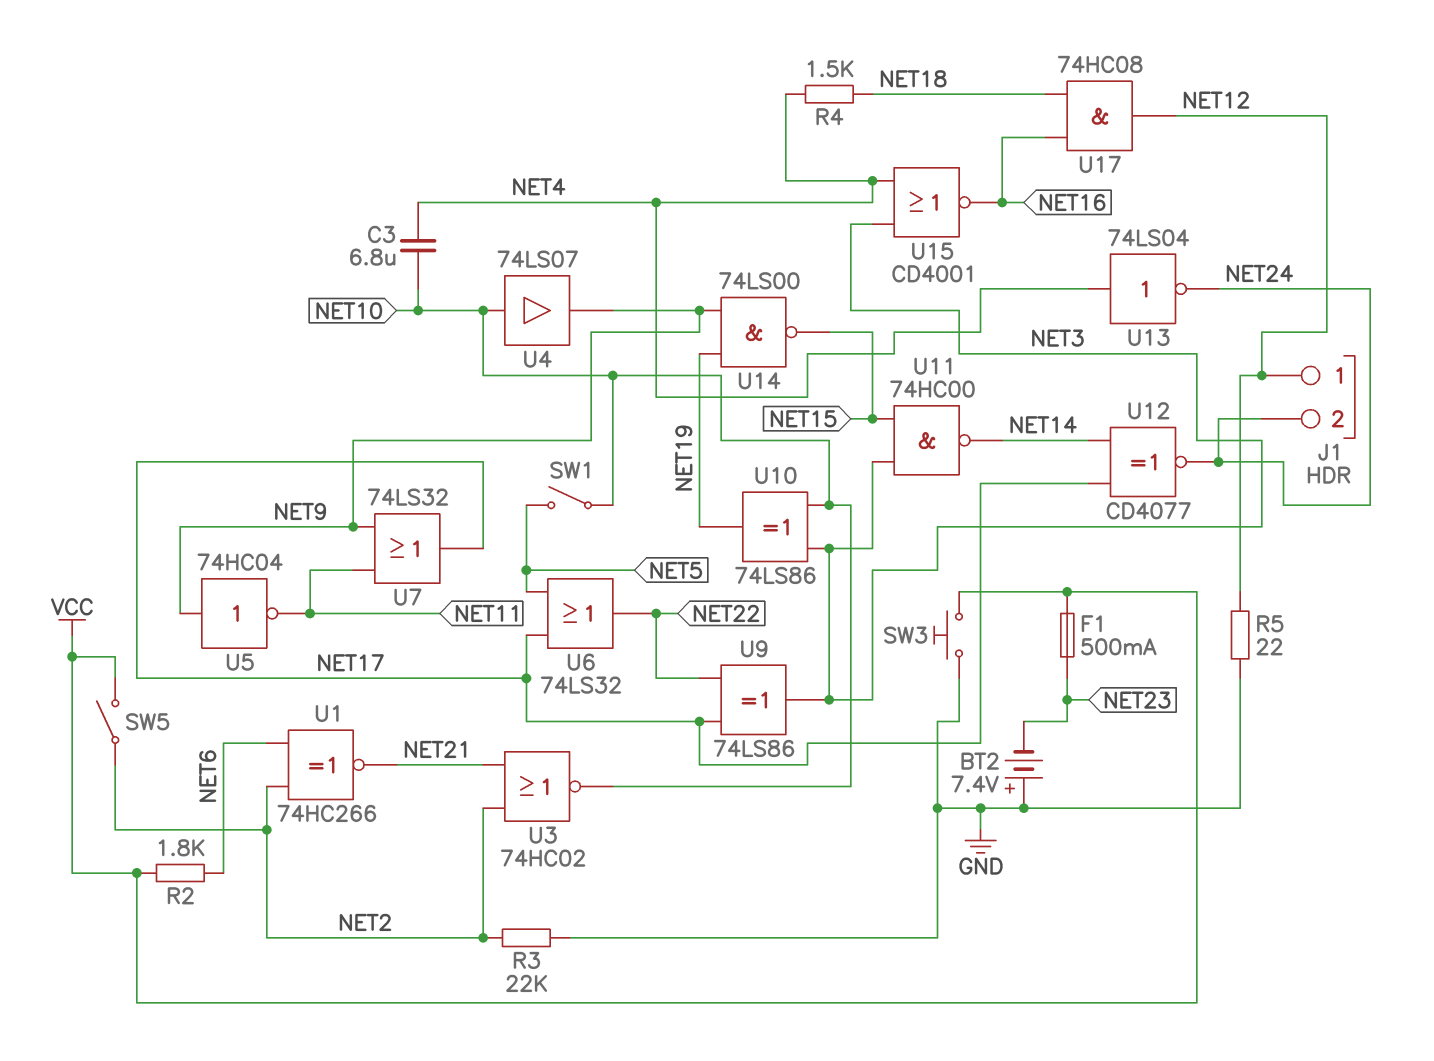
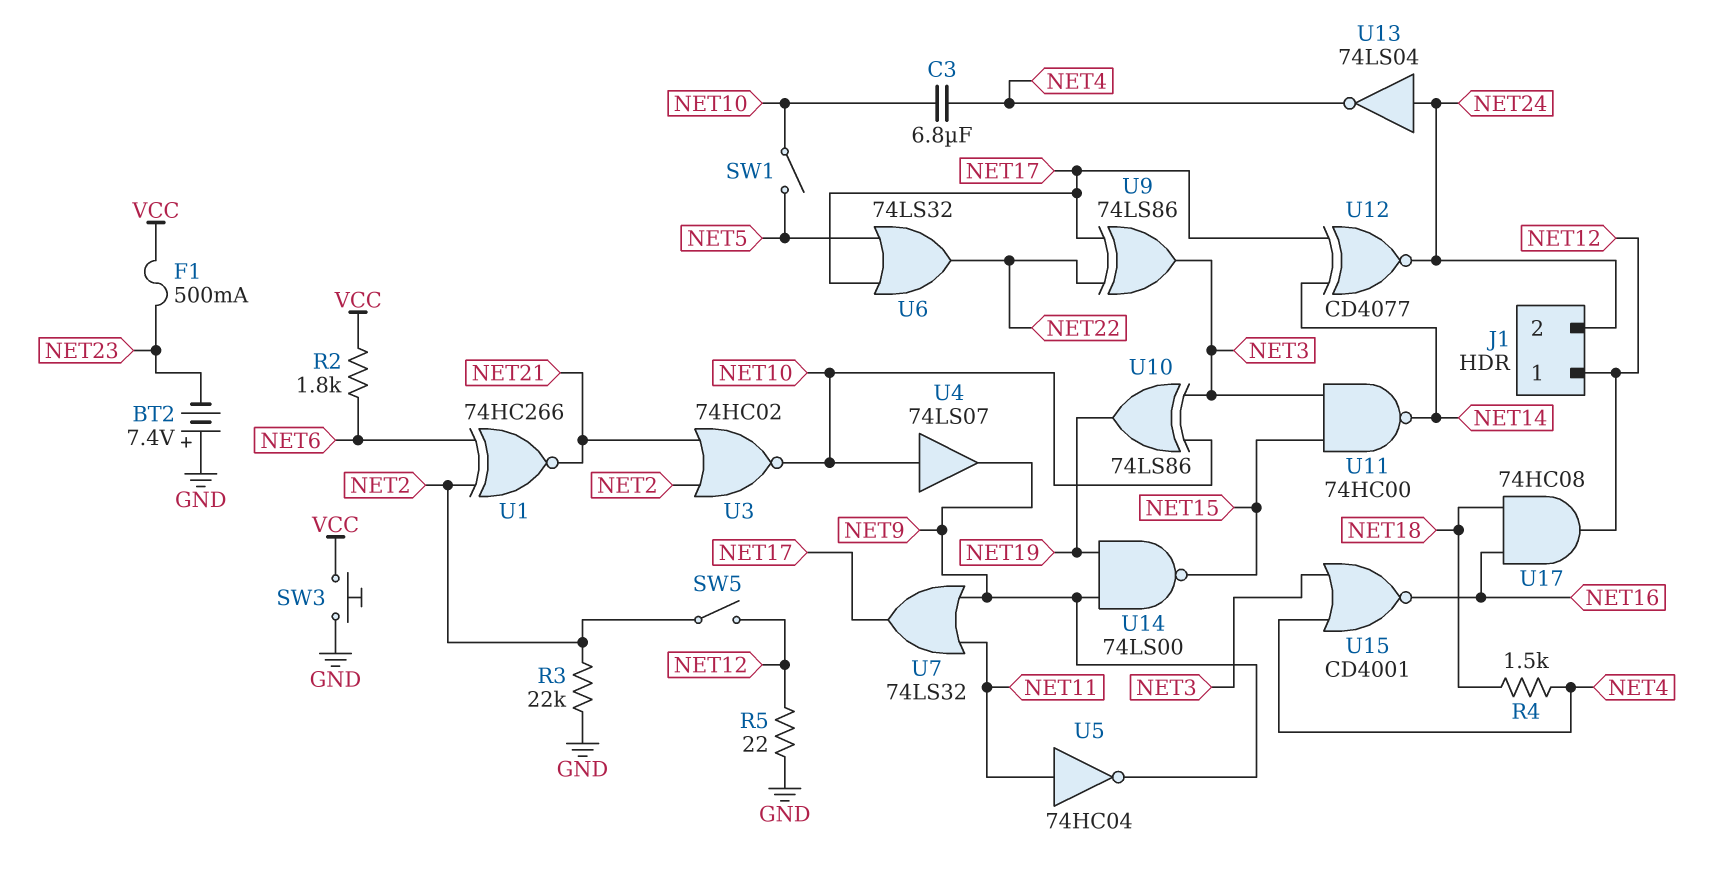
SW5: switch (NET2, VCC) -> switch (NET2, NET12)
U5: NOT 74HC04 (in NET9, out NET11) -> NOT 74HC04 (in NET11, out NET9)
U13: NOT 74LS04 (in NET4, out NET24) -> NOT 74LS04 (in NET24, out NET4)

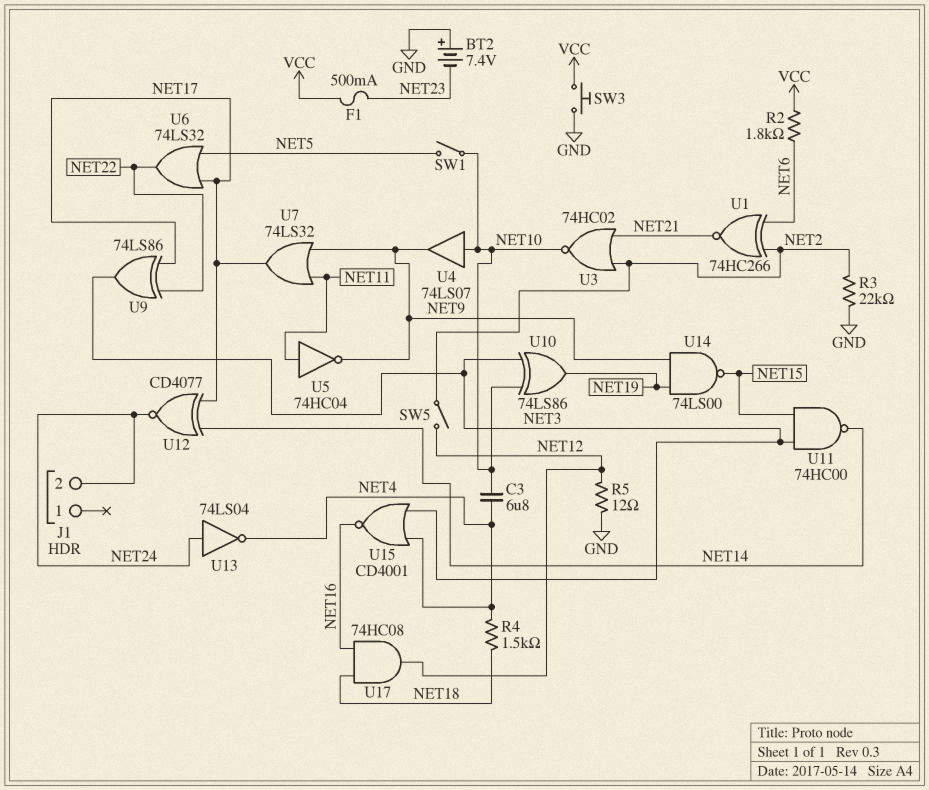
J1 pin 1: NET12 -> none
R5: 22 (GND, NET12) -> 12 (GND, NET12)

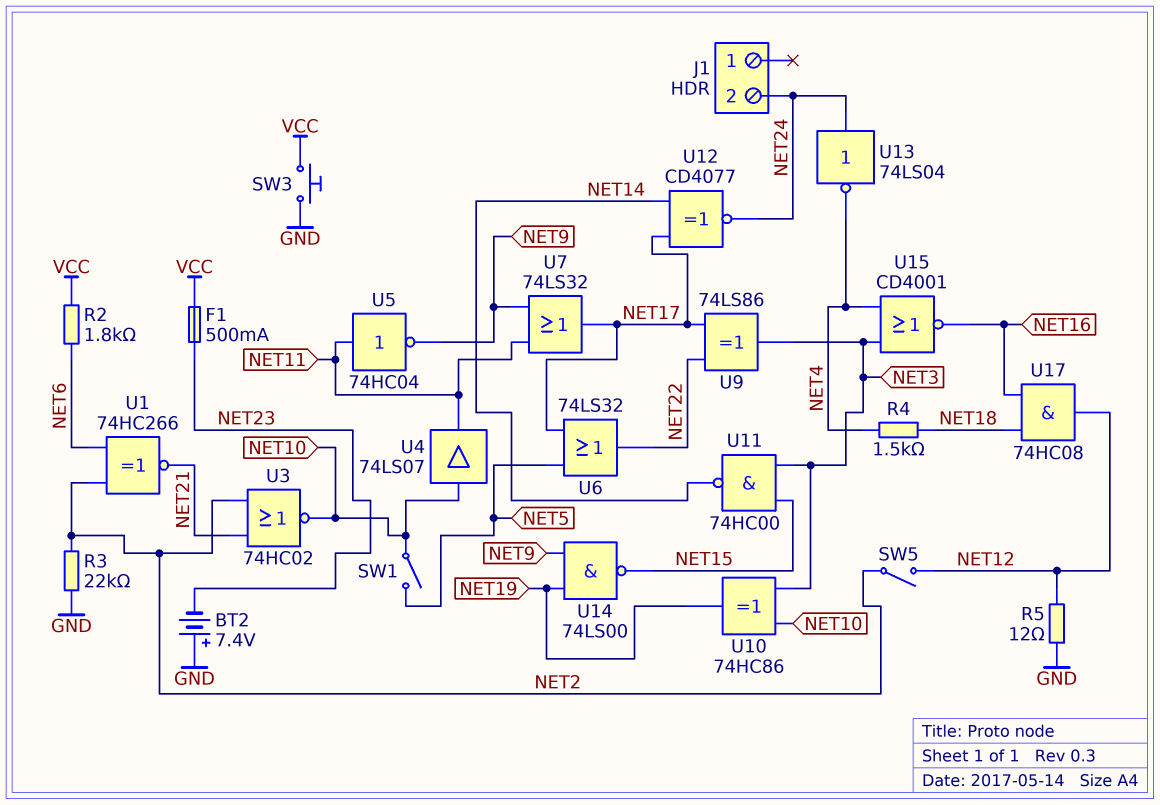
C3: 6.8uF (NET4, NET10) -> none
U4: buffer 74LS07 (in NET10, out NET9) -> buffer 74LS07 (in NET10, out NET11)
U10: XOR 74LS86 (in NET3, in NET10, out NET19) -> XOR 74HC86 (in NET3, in NET10, out NET19)

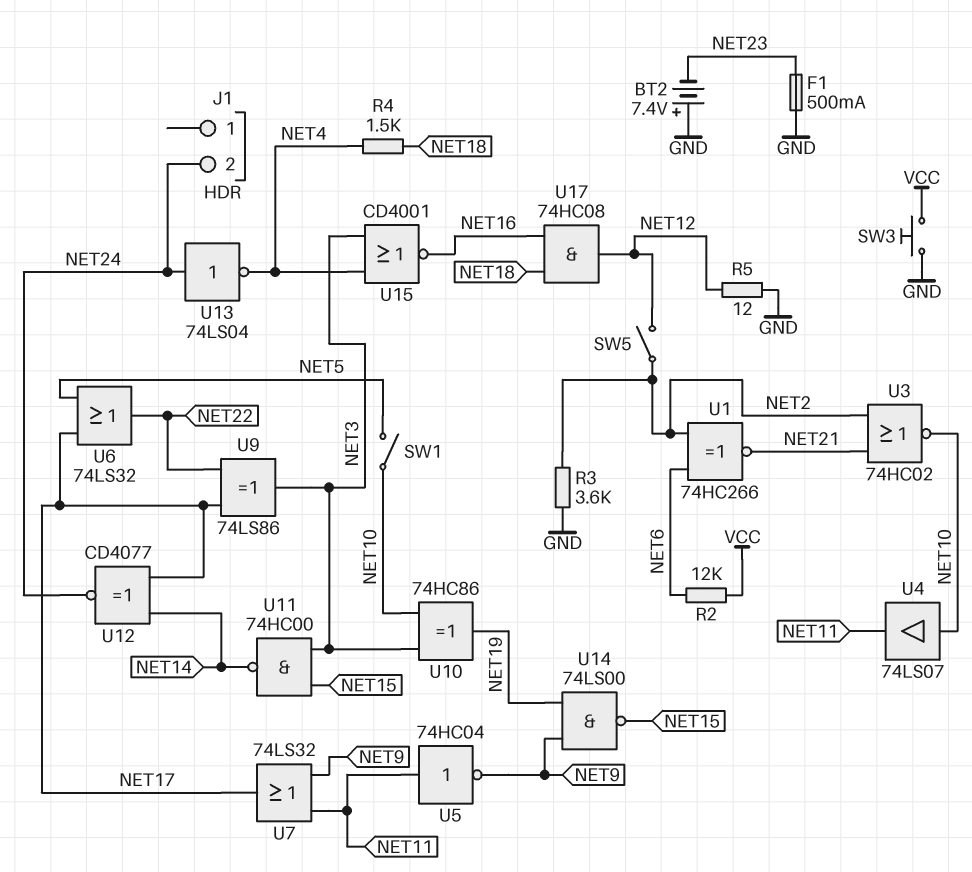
F1: 500mA (NET23, VCC) -> 500mA (GND, NET23)
R2: 1.8k (NET6, VCC) -> 12k (NET6, VCC)
R3: 22k (GND, NET2) -> 3.6k (GND, NET2)

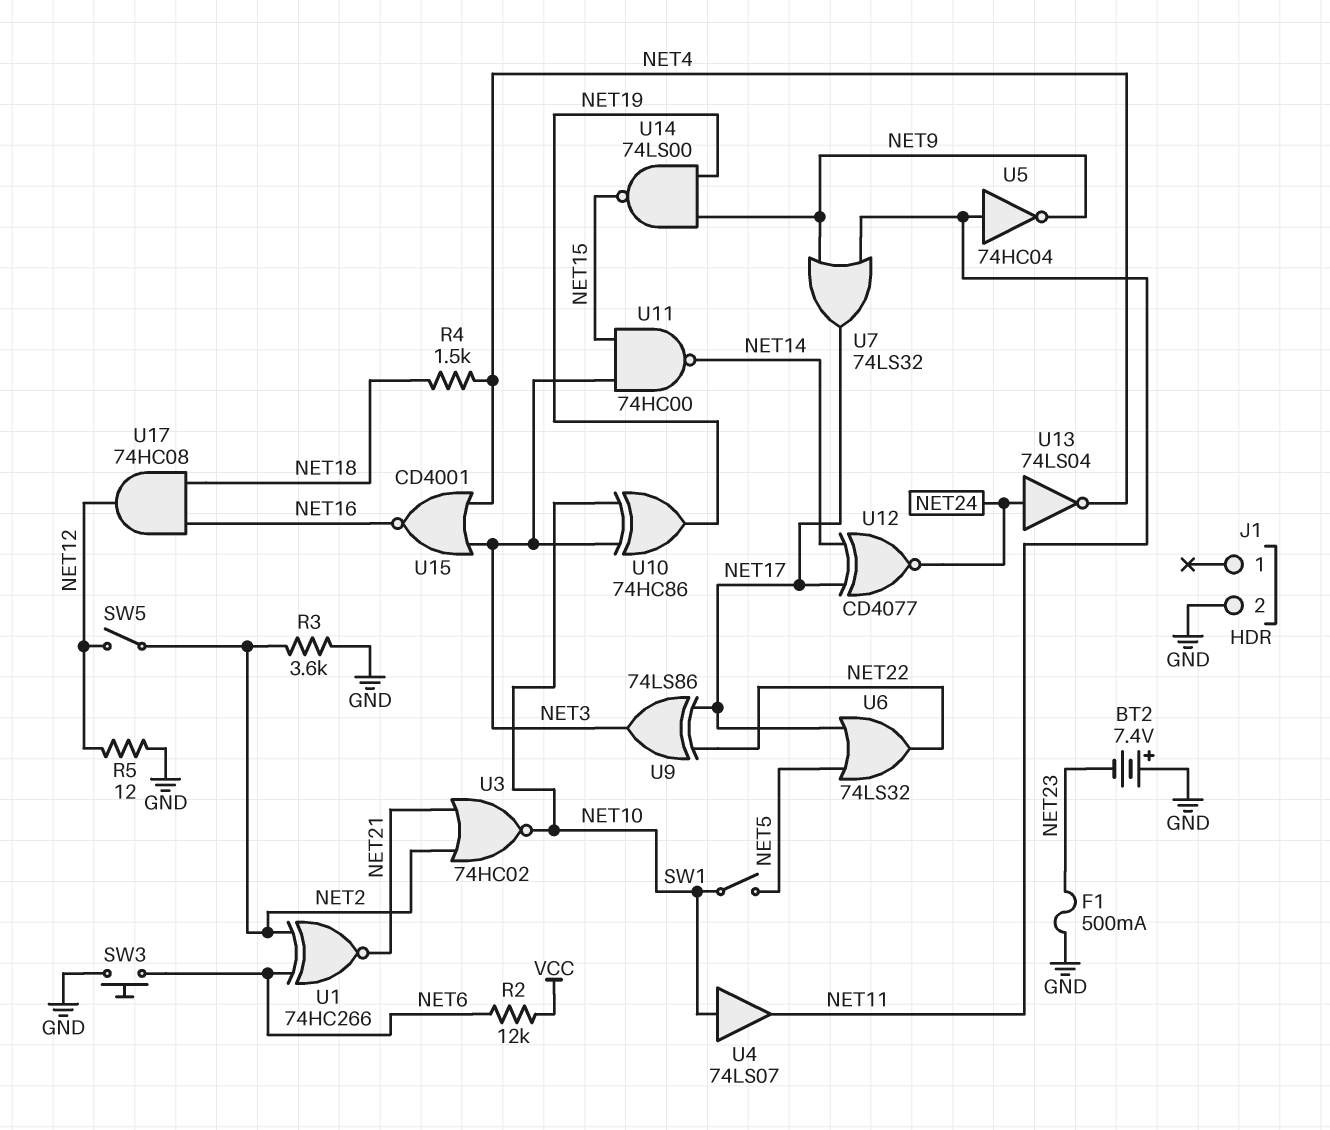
J1 pin 2: NET24 -> GND
SW3: button (GND, VCC) -> button (GND, NET6)

